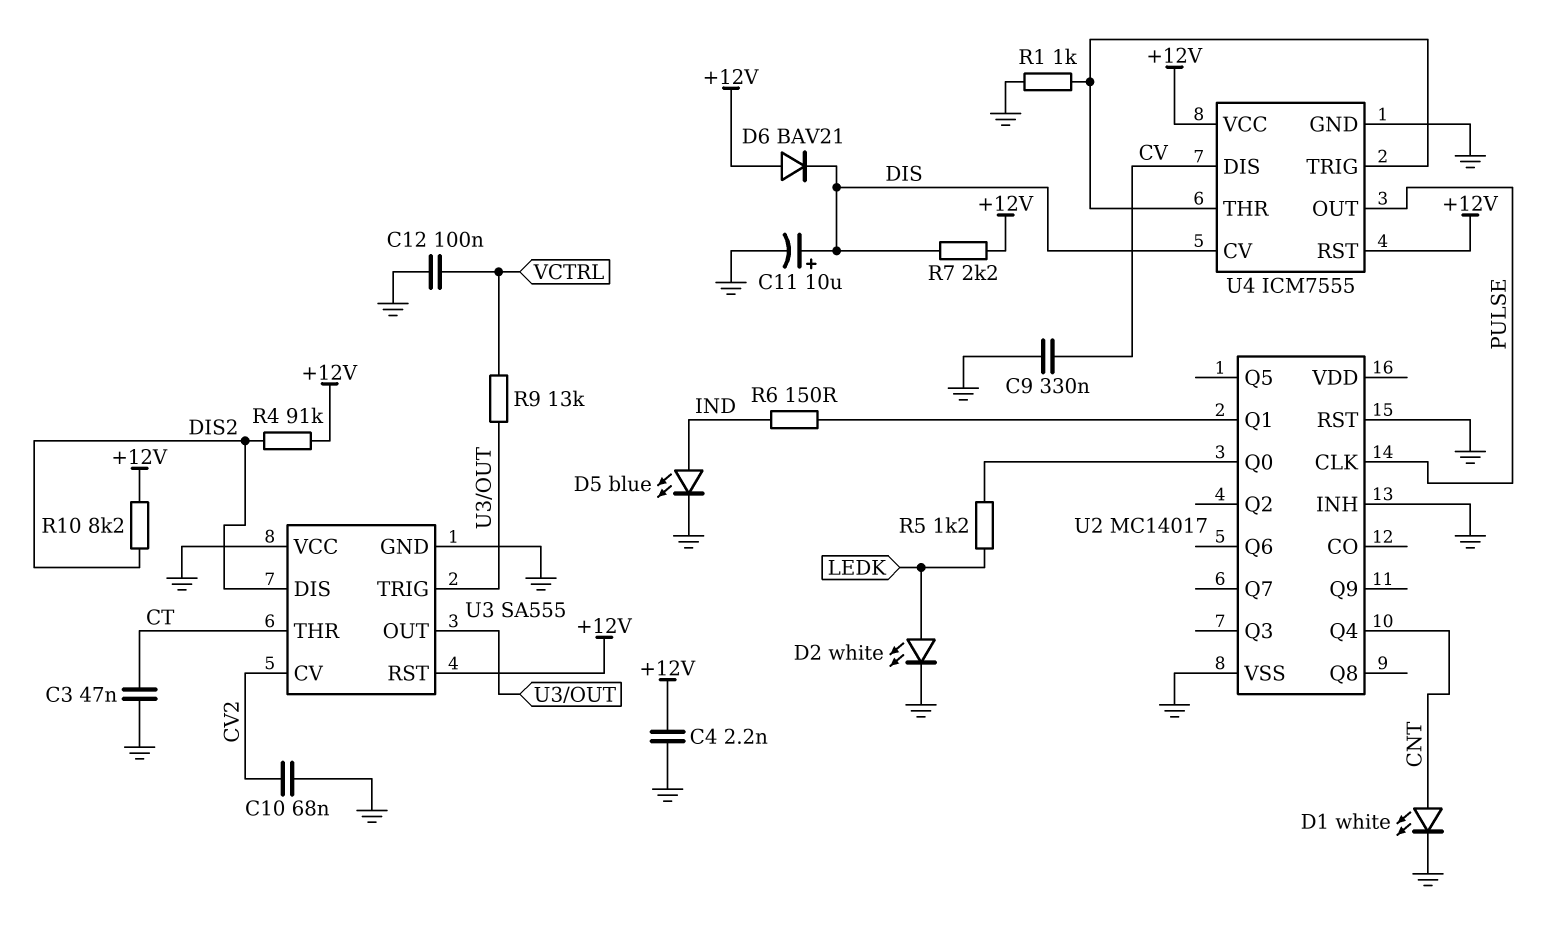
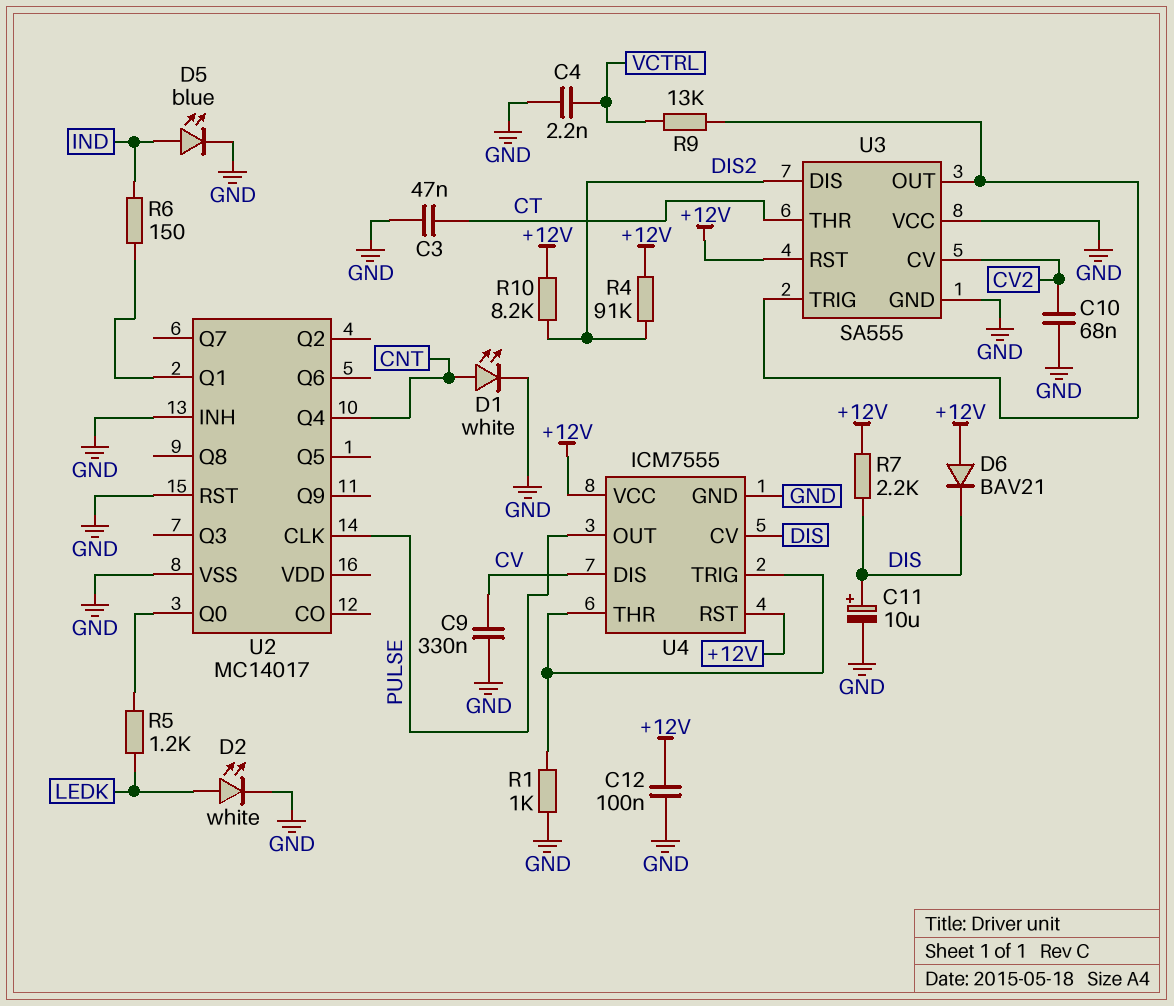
C4: 2.2nF (+12V, GND) -> 2.2nF (GND, VCTRL)
C12: 100nF (GND, VCTRL) -> 100nF (+12V, GND)

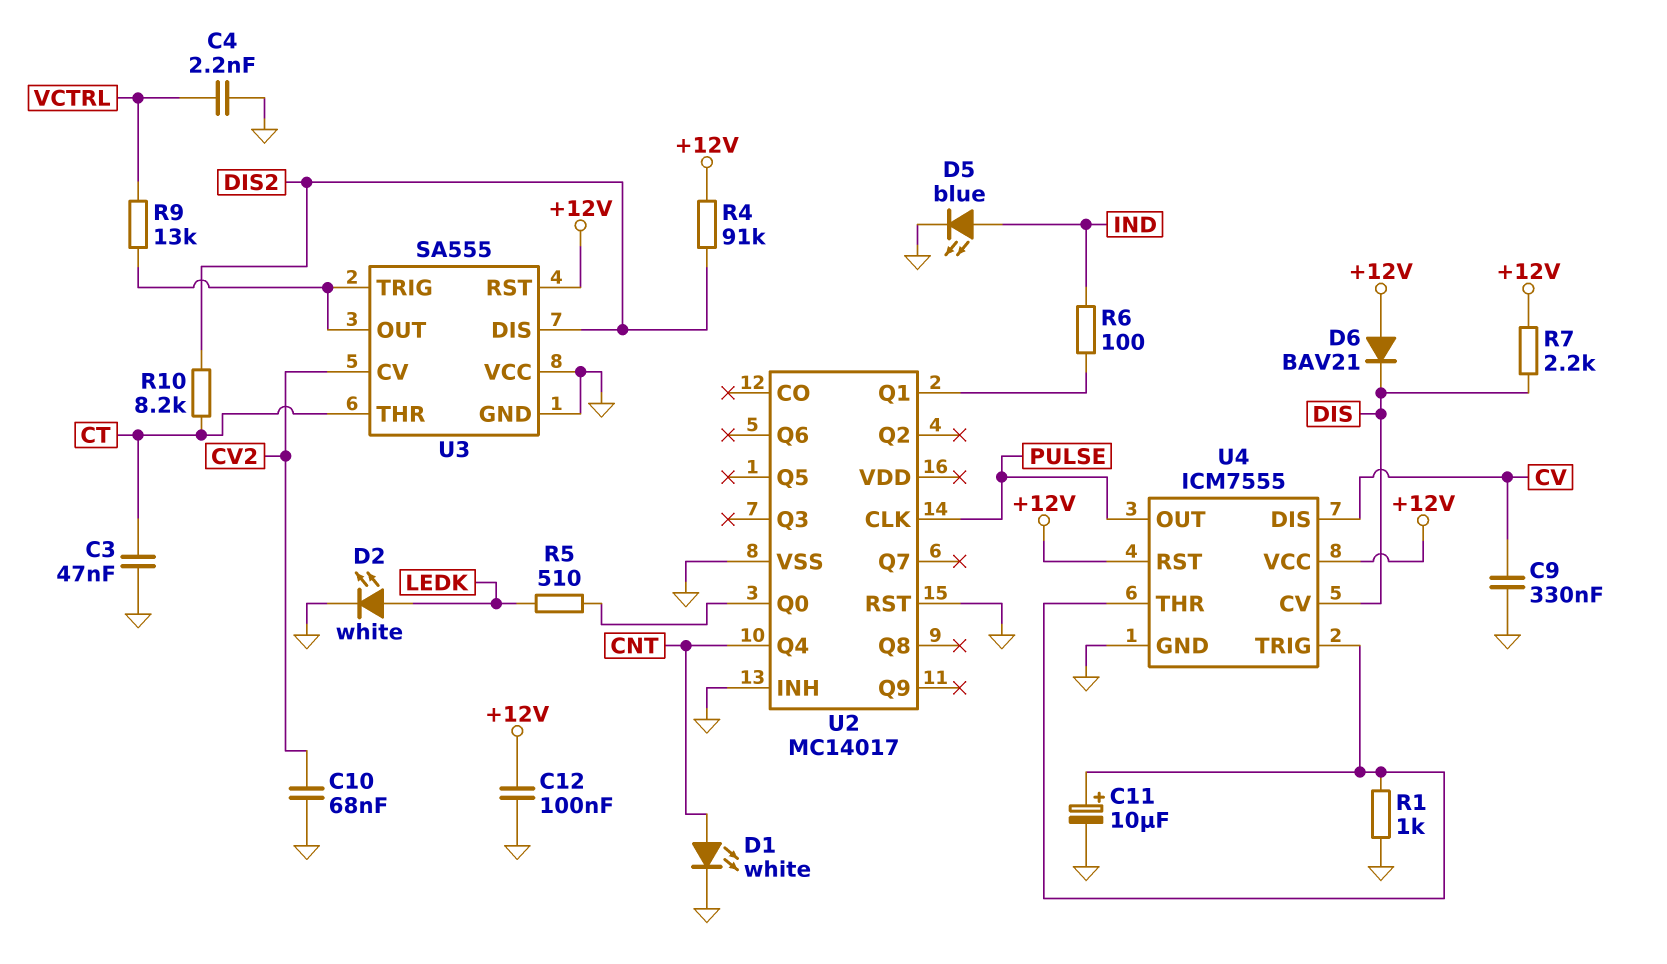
C11: 10uF (plus DIS, minus GND) -> 10uF (plus U4/THR, minus GND)
R5: 1.2k (LEDK, U2/Q0) -> 510 (LEDK, U2/Q0)
R6: 150 (IND, U2/Q1) -> 100 (IND, U2/Q1)
R10: 8.2k (+12V, DIS2) -> 8.2k (CT, DIS2)

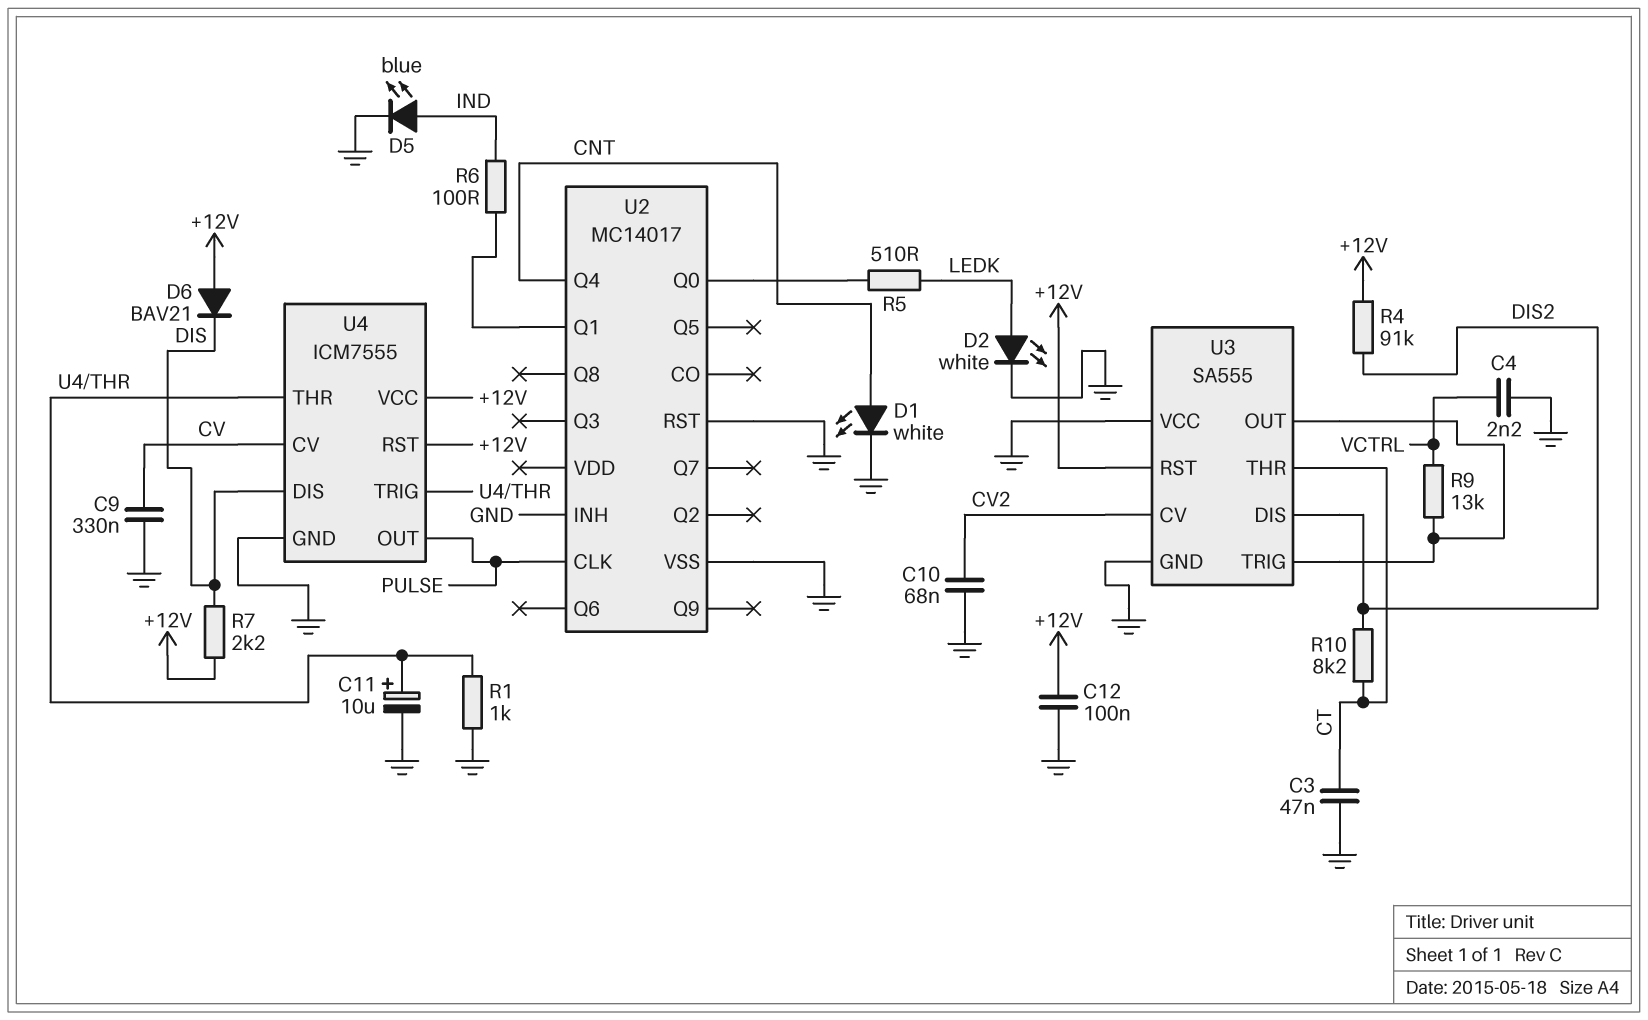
U4 pin CV: DIS -> CV
U4 pin DIS: CV -> DIS

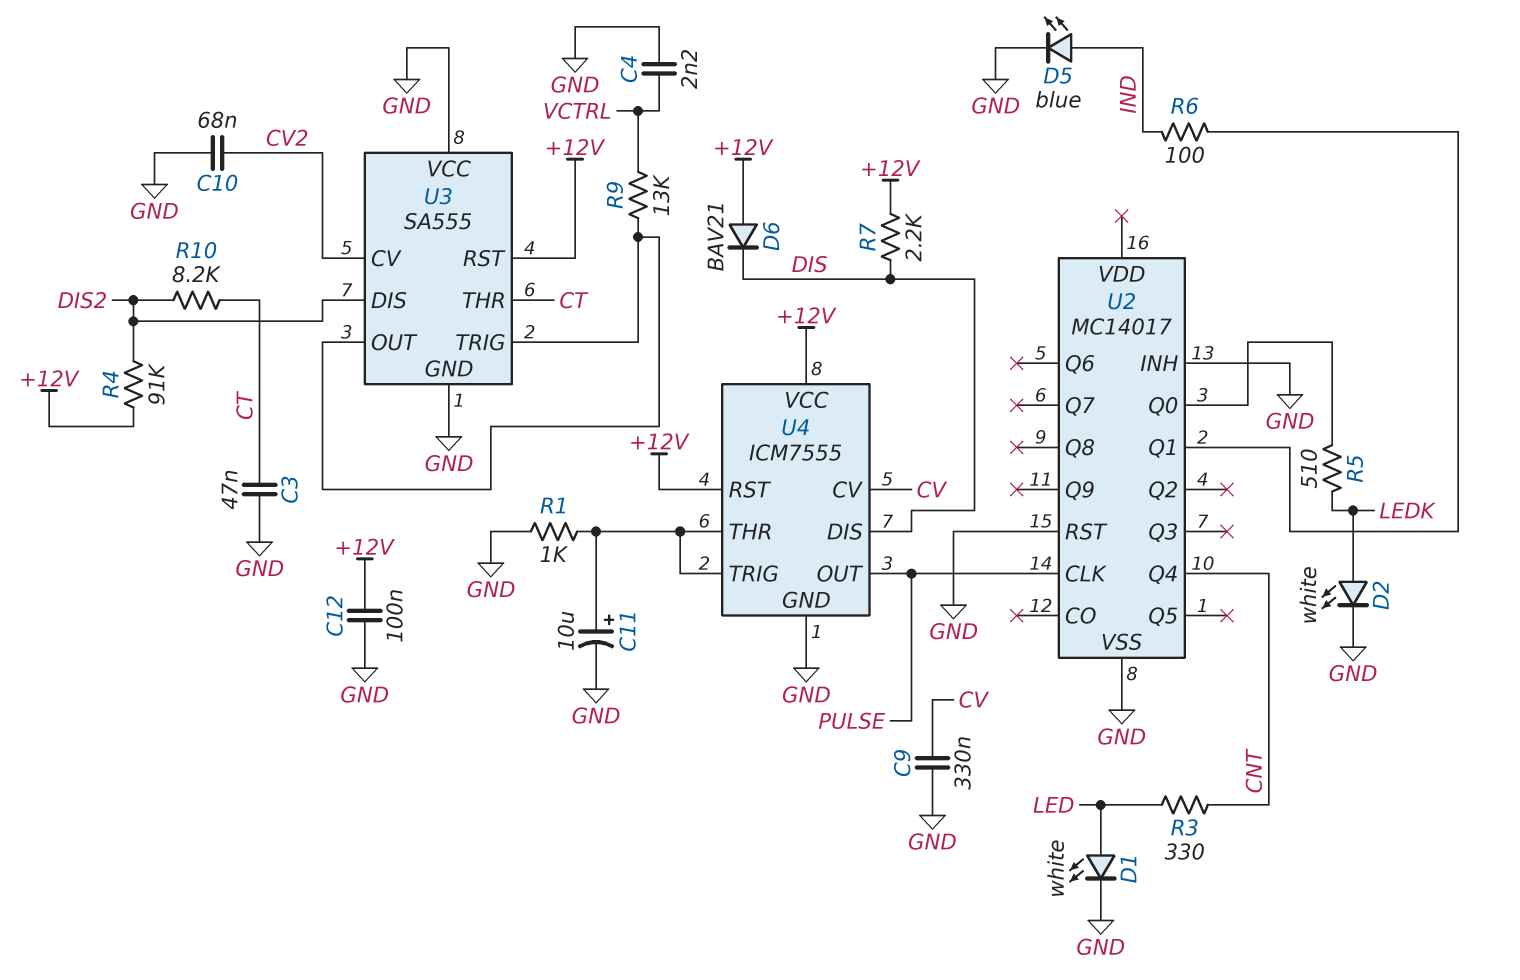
D1: LED white (A CNT, K GND) -> LED white (A LED, K GND)
R3: none -> 330 (CNT, LED)

